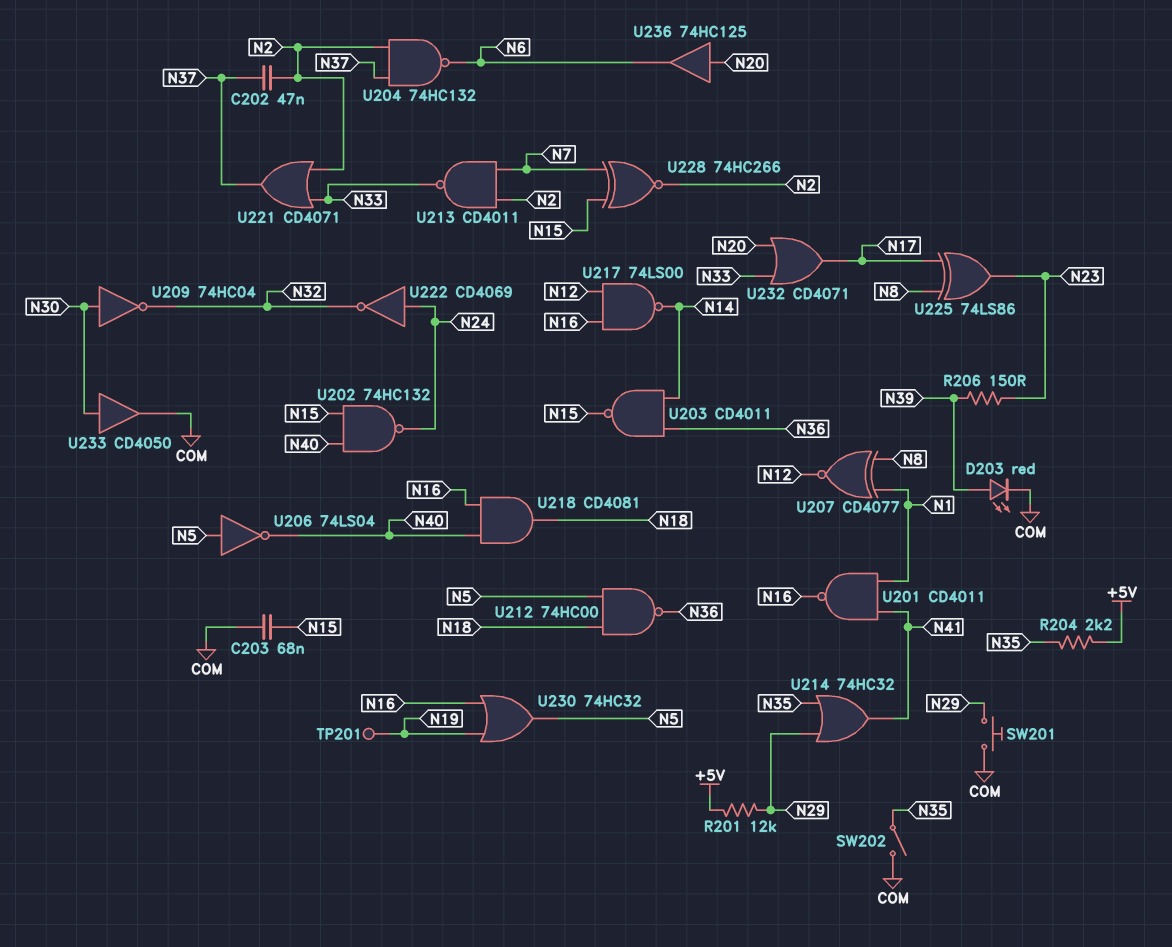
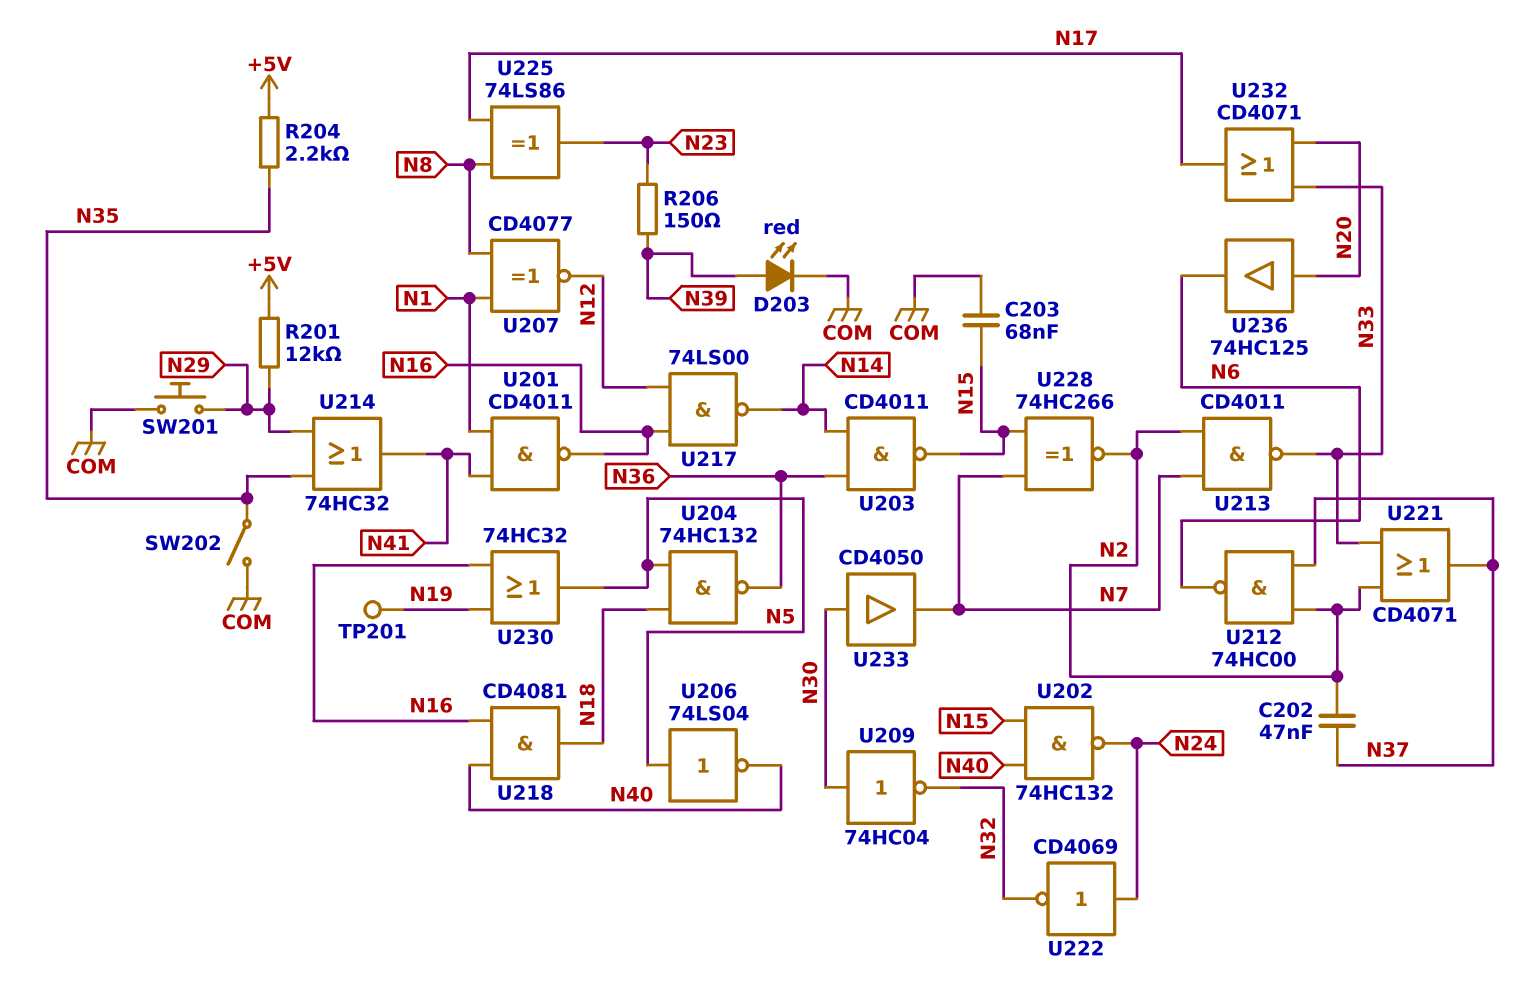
U204: NAND 74HC132 (in N2, in N37, out N6) -> NAND 74HC132 (in N5, in N18, out N36)
U212: NAND 74HC00 (in N5, in N18, out N36) -> NAND 74HC00 (in N2, in N37, out N6)
U233: buffer CD4050 (in N30, out COM) -> buffer CD4050 (in N30, out N7)

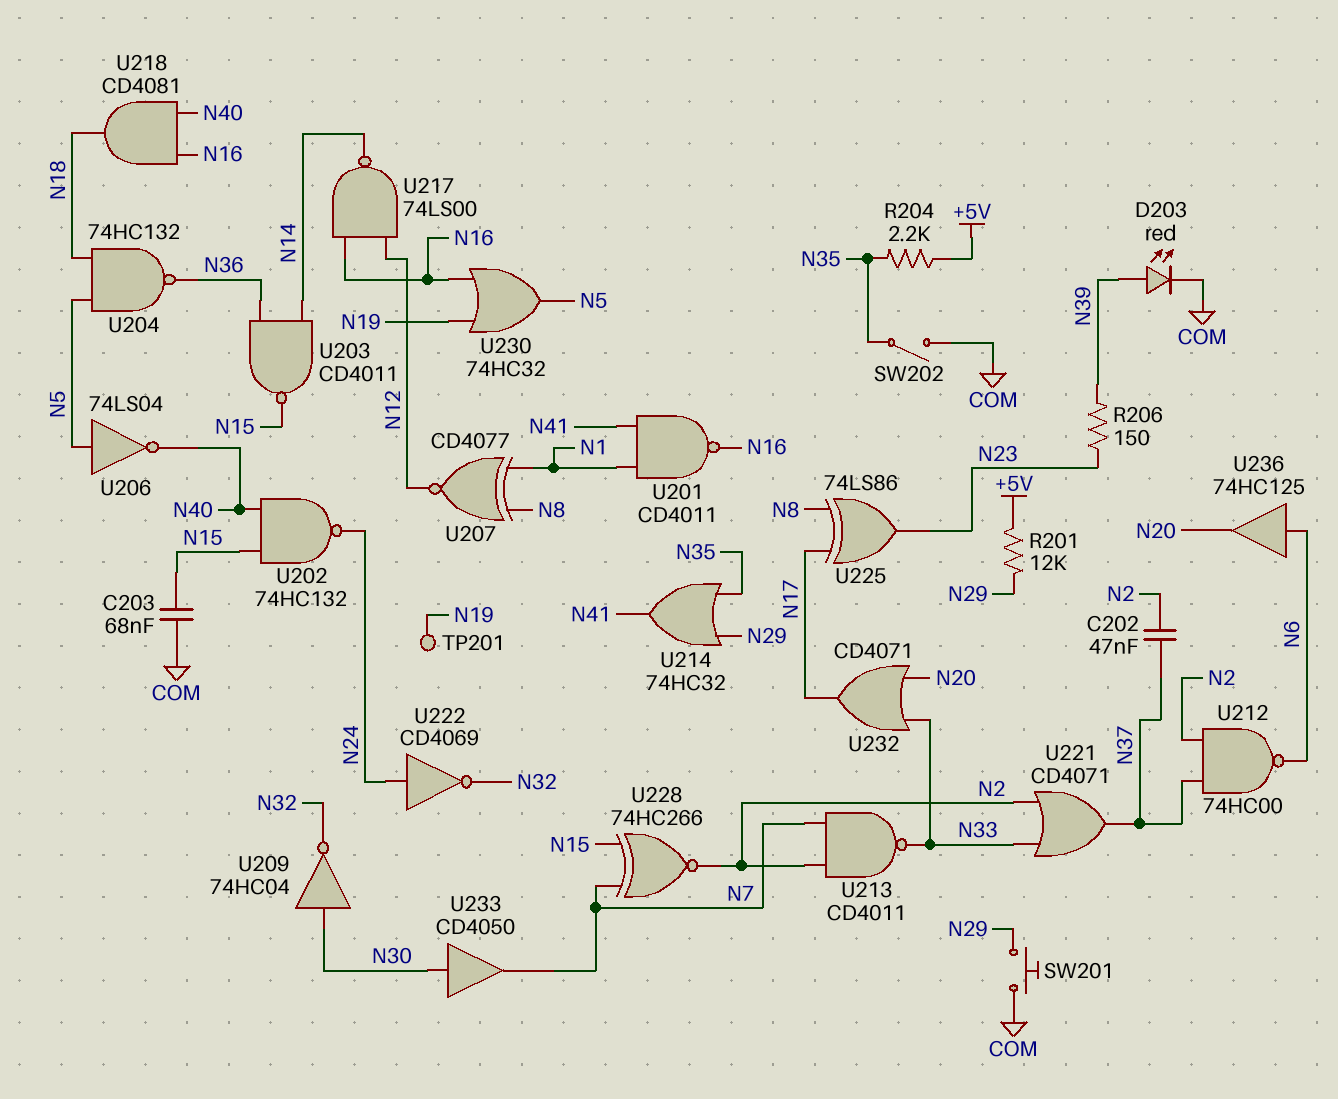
U236: buffer 74HC125 (in N20, out N6) -> buffer 74HC125 (in N6, out N20)

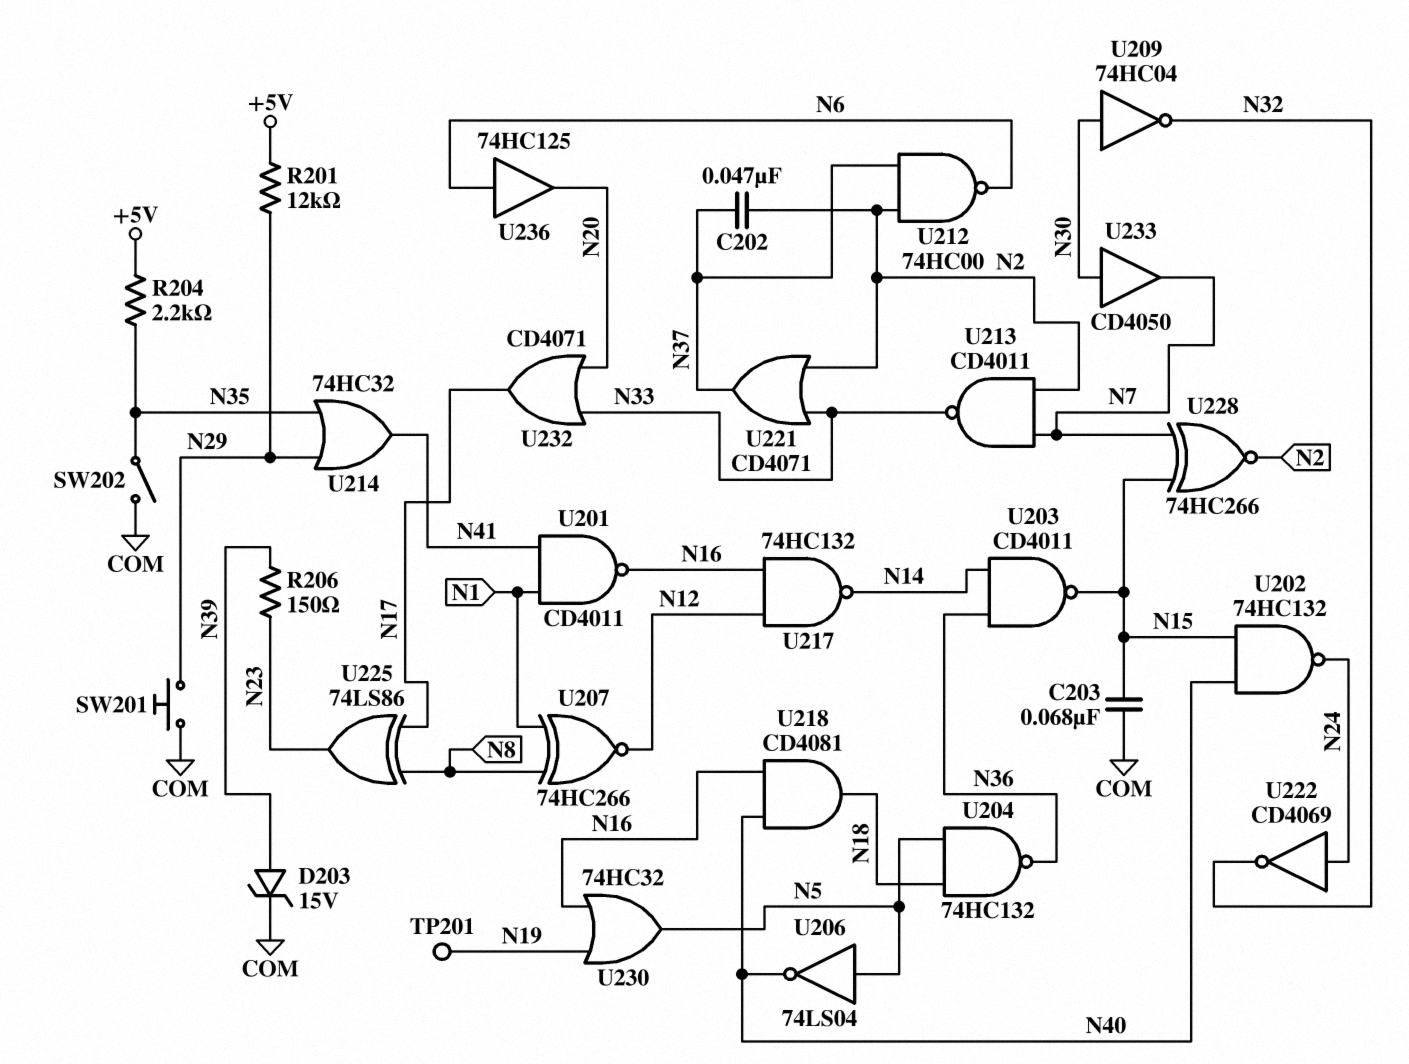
D203: LED red (A N39, K COM) -> zener 15V (A N39, K COM)
U207: XNOR CD4077 (in N1, in N8, out N12) -> XNOR 74HC266 (in N1, in N8, out N12)
U217: NAND 74LS00 (in N12, in N16, out N14) -> NAND 74HC132 (in N12, in N16, out N14)

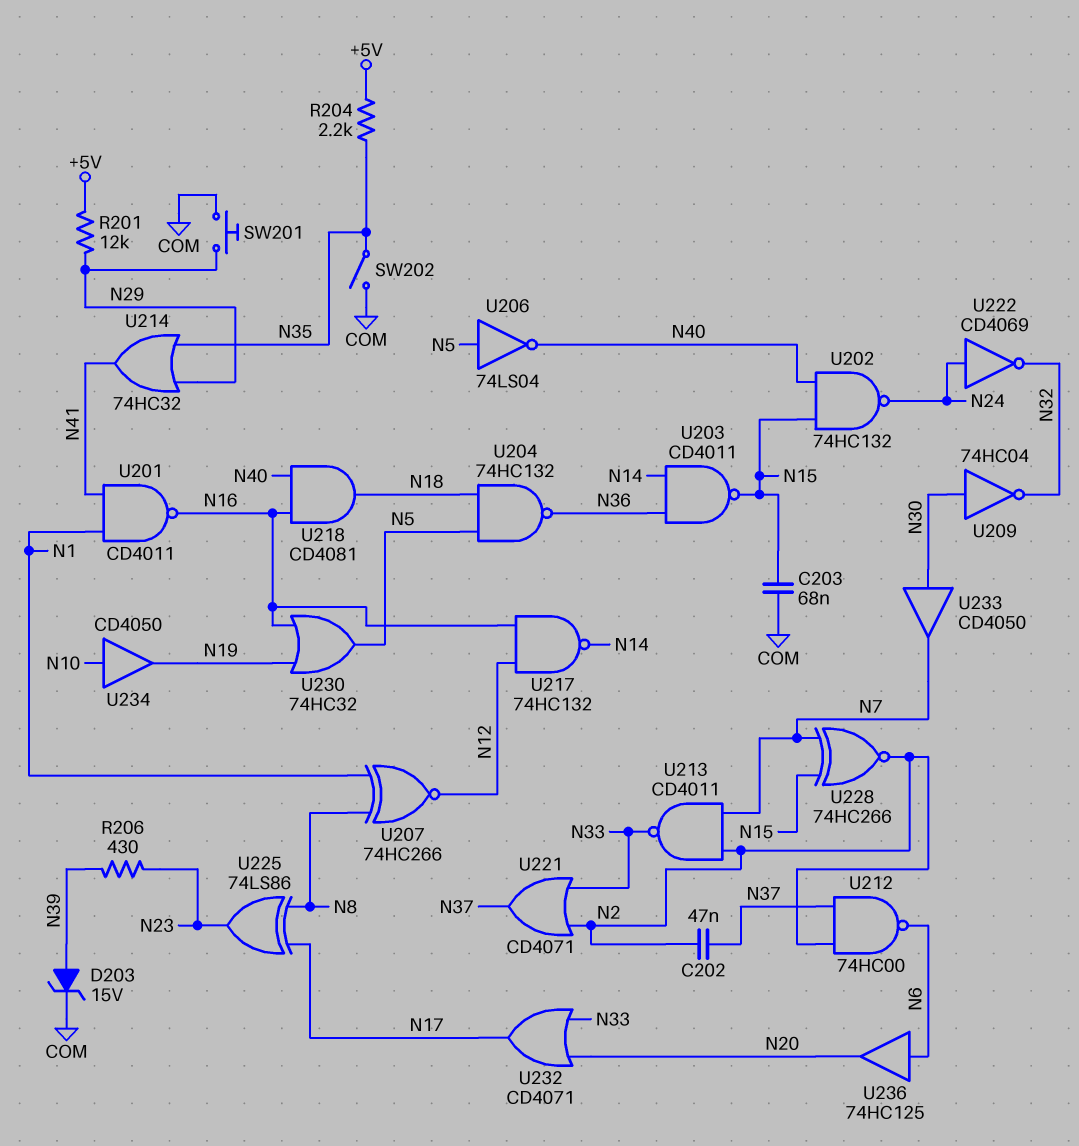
R206: 150 (N23, N39) -> 430 (N23, N39)
TP201: test point (N19) -> none
U234: none -> buffer CD4050 (in N10, out N19)

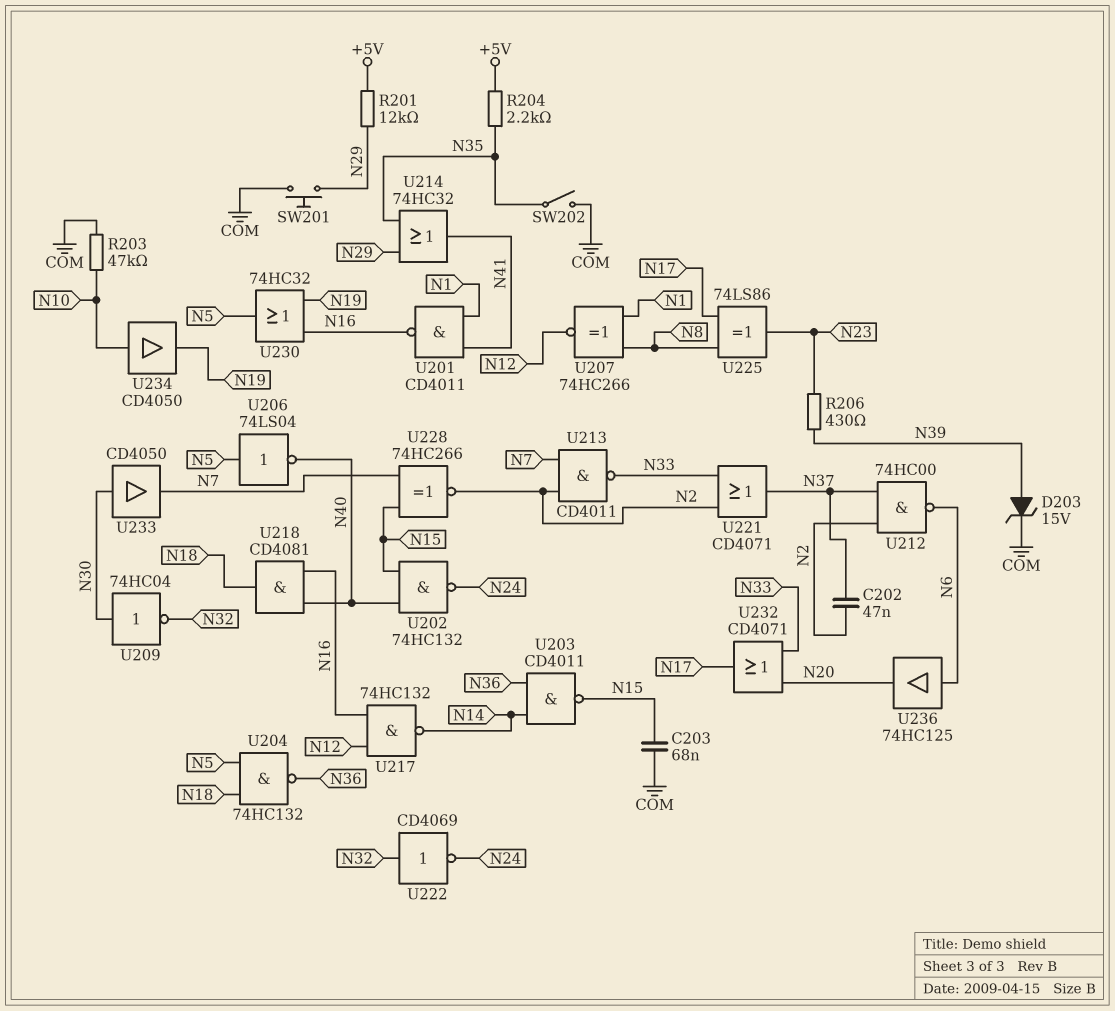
R203: none -> 47k (COM, N10)
U222: NOT CD4069 (in N24, out N32) -> NOT CD4069 (in N32, out N24)

